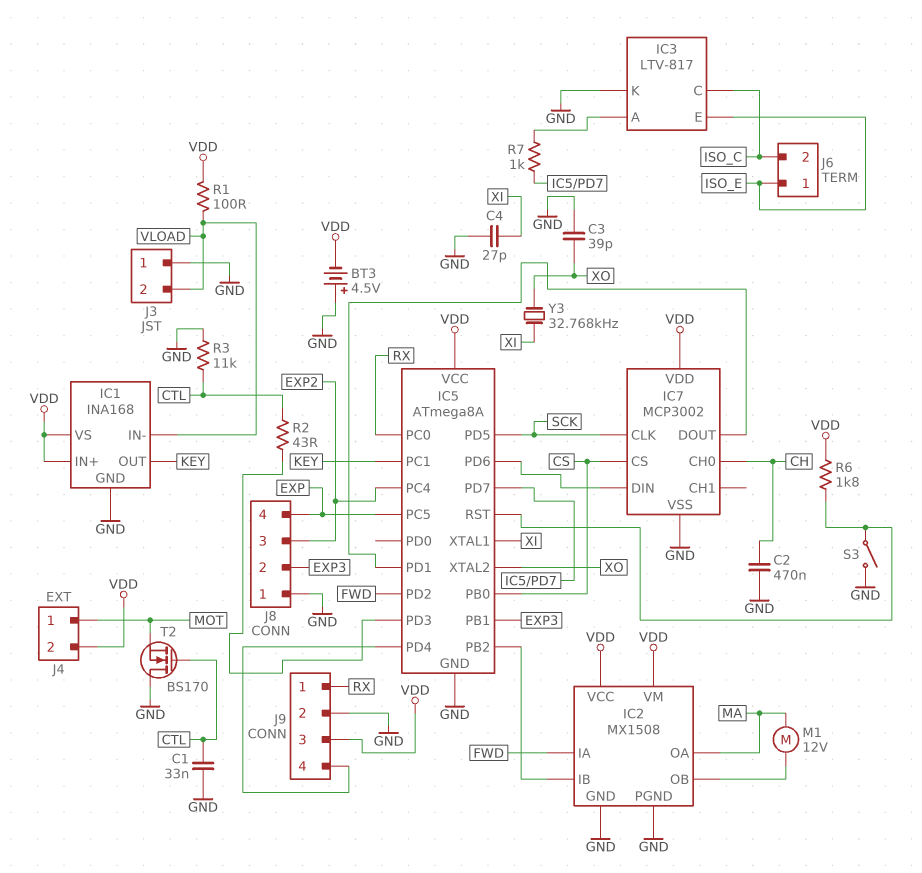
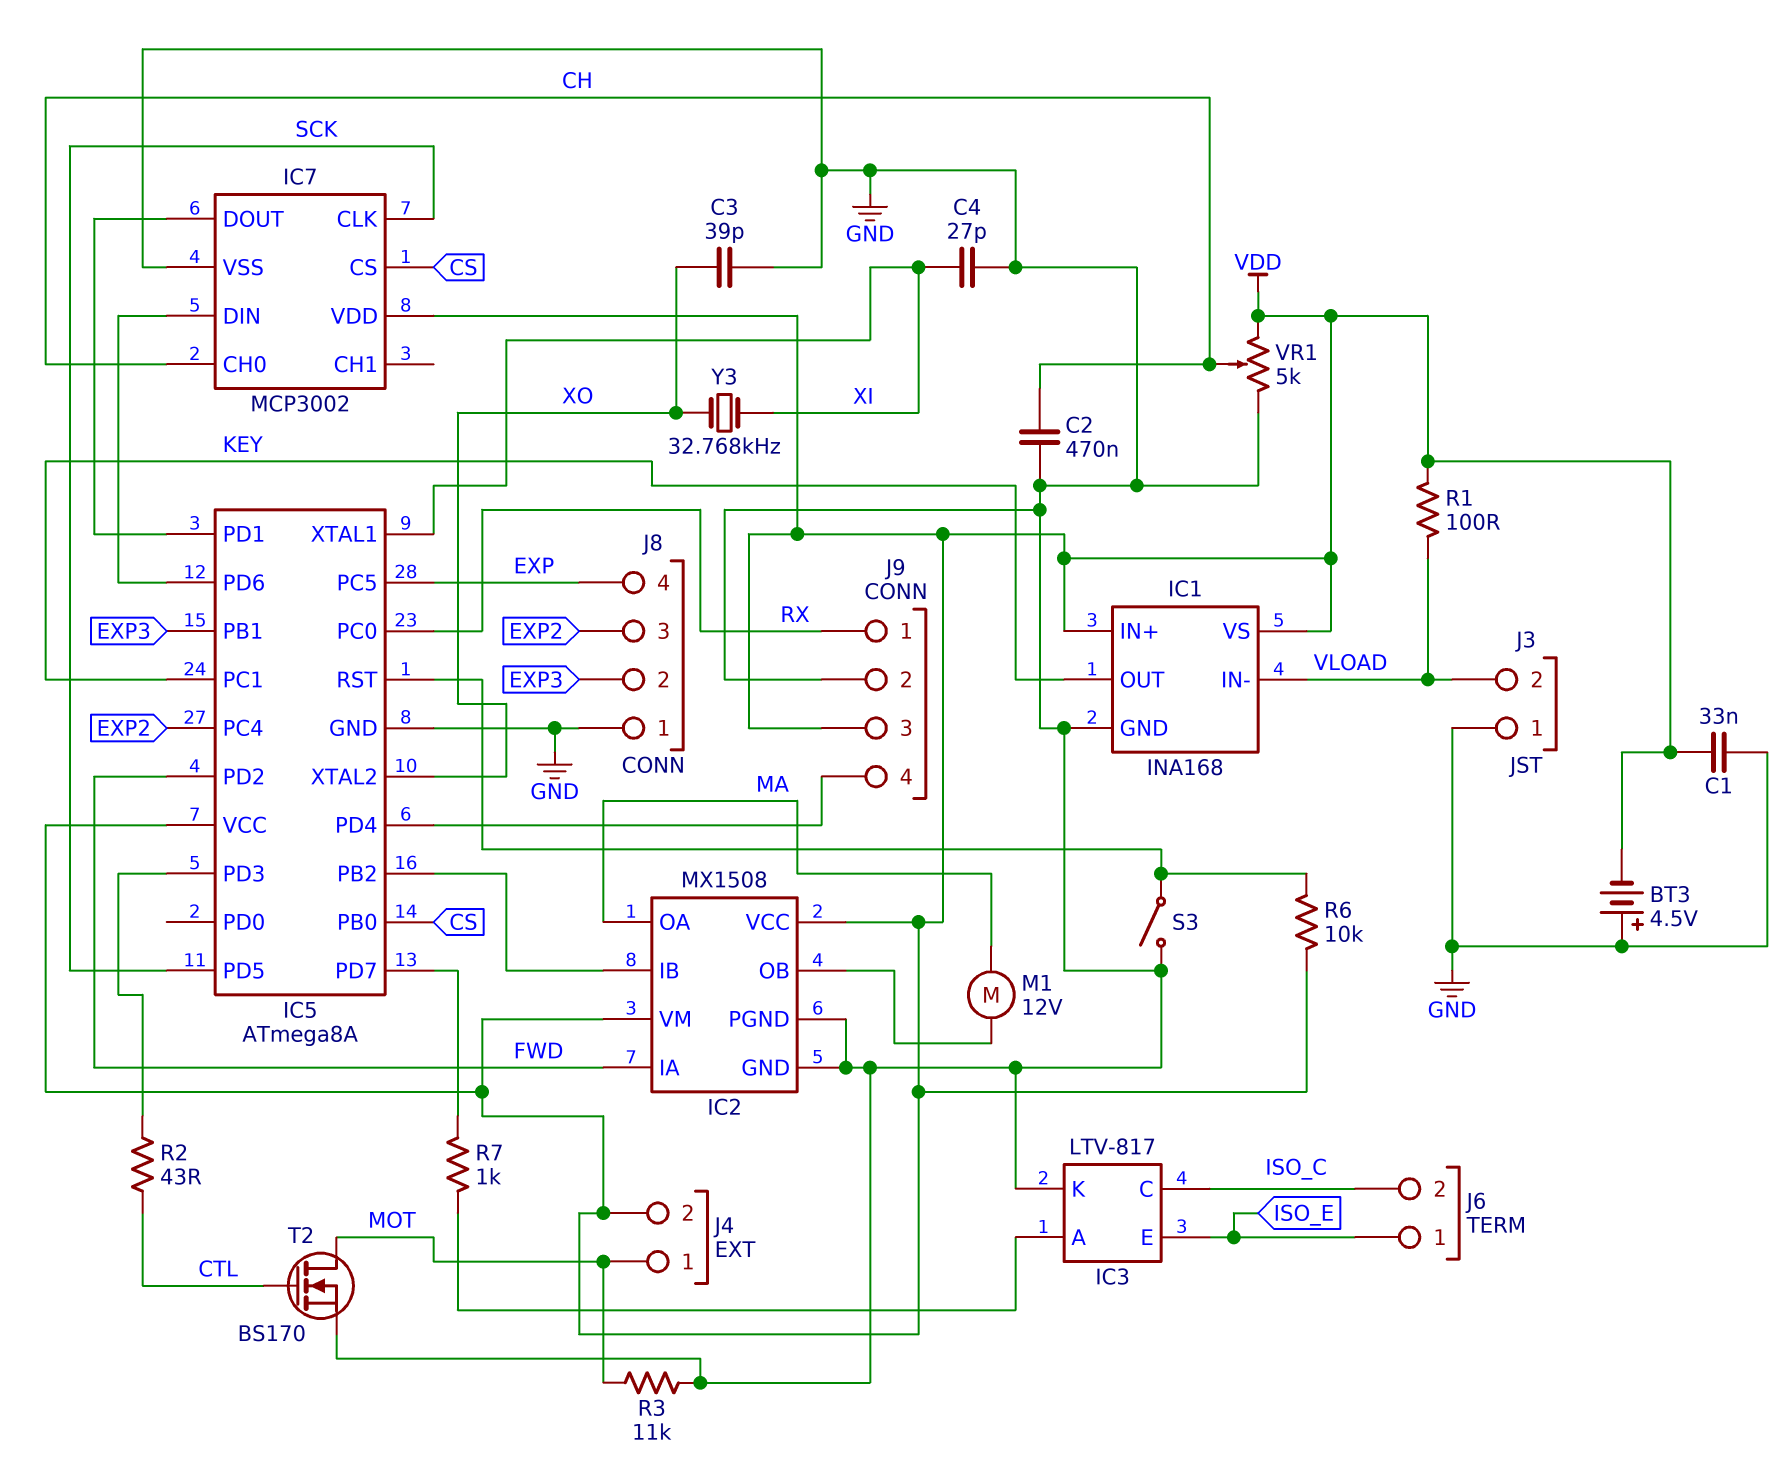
C1: 33nF (CTL, GND) -> 33nF (GND, VDD)
R3: 11k (CTL, GND) -> 11k (GND, MOT)
R6: 1.8k (IC5/RST, VDD) -> 10k (IC5/RST, VDD)
T2: NMOS BS170 (G CTL, D GND, S MOT) -> NMOS BS170 (G CTL, D MOT, S GND)
VR1: none -> 5k (GND, VDD, wiper CH)

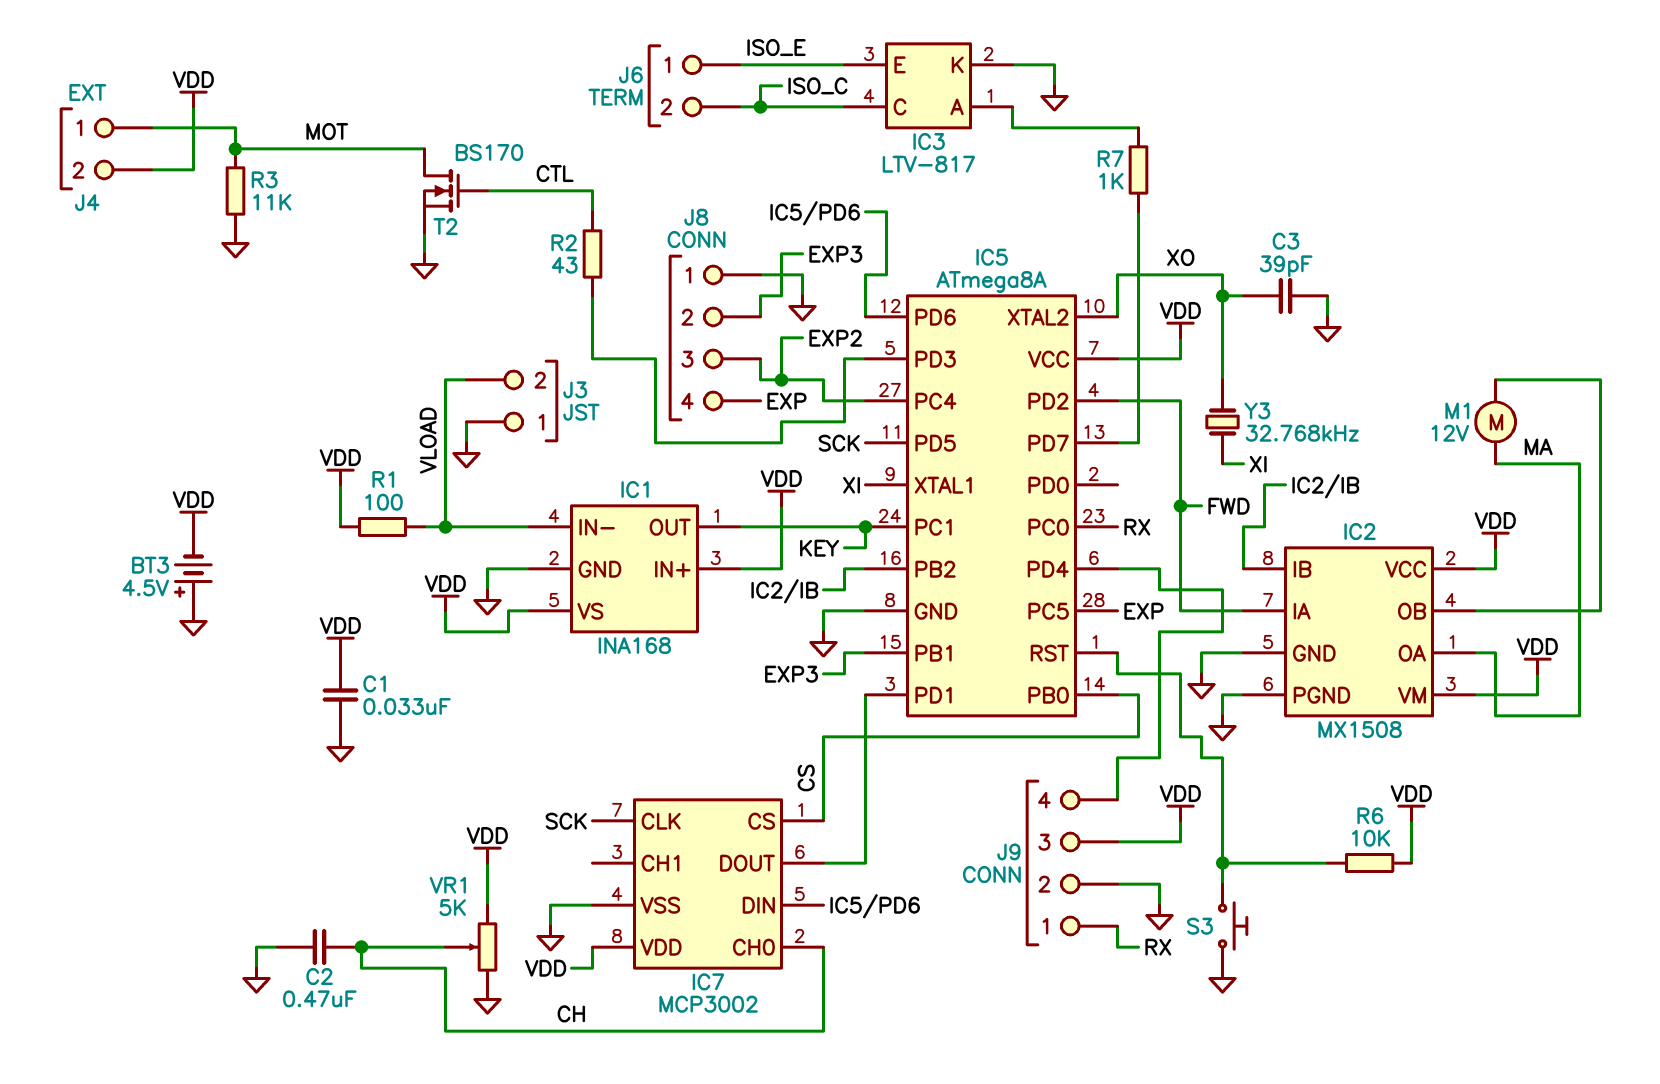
C4: 27pF (GND, XI) -> none
S3: switch (GND, IC5/RST) -> button (GND, IC5/RST)

